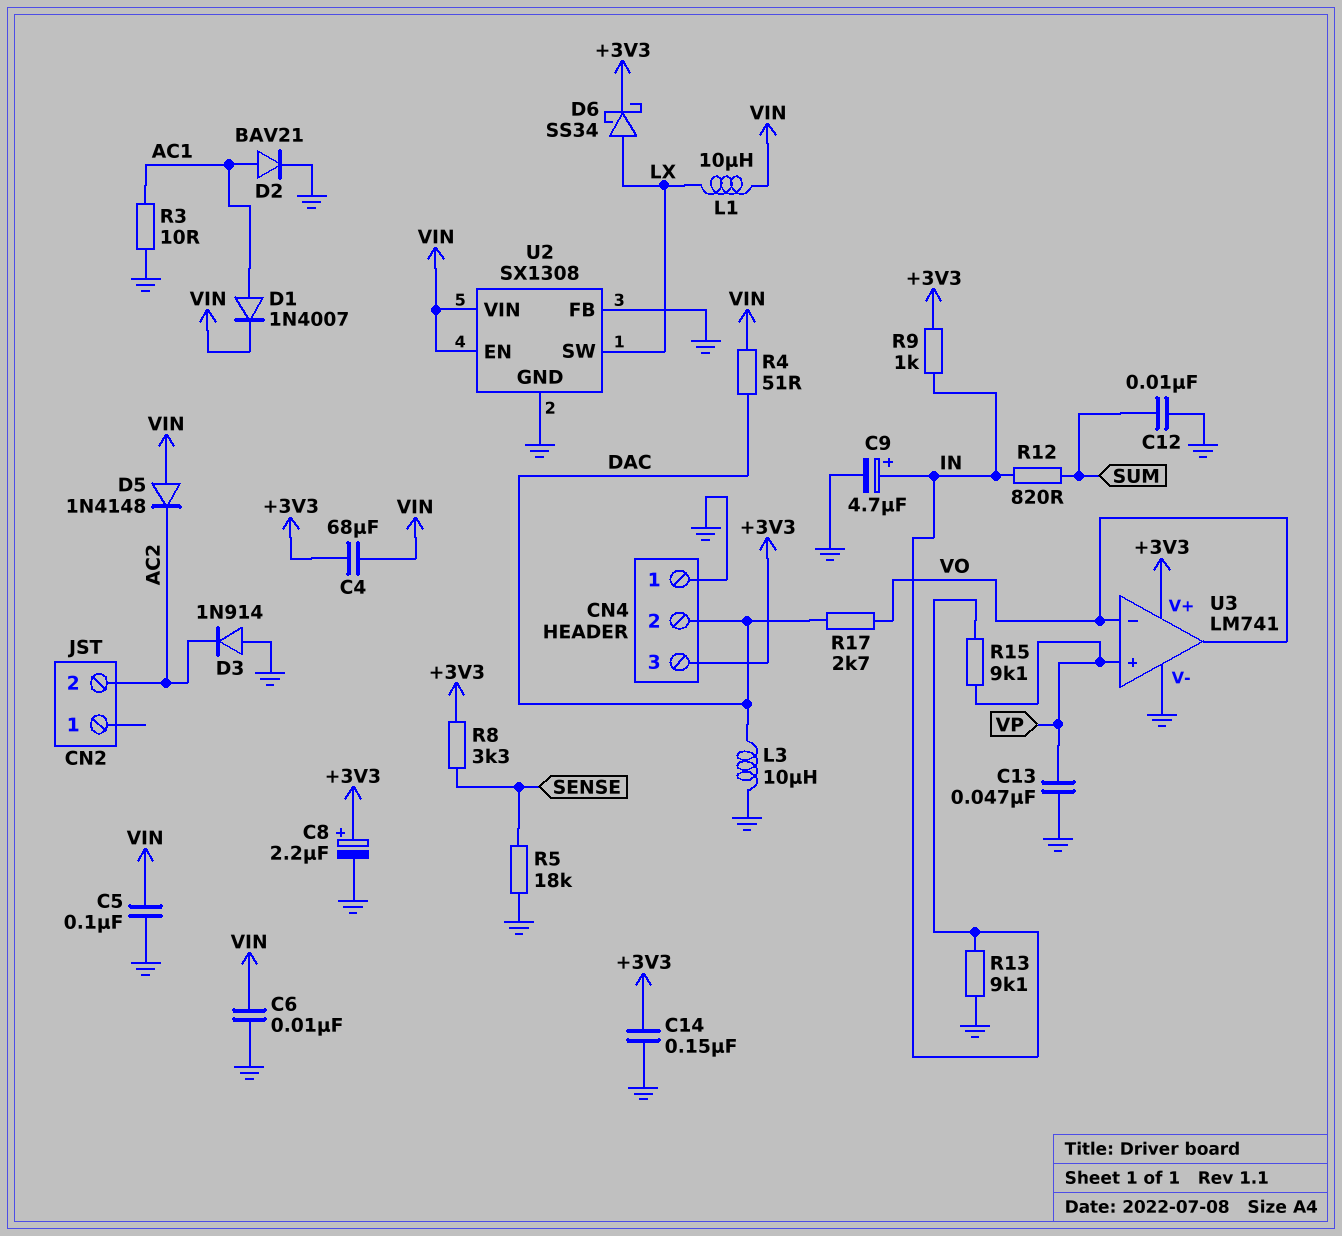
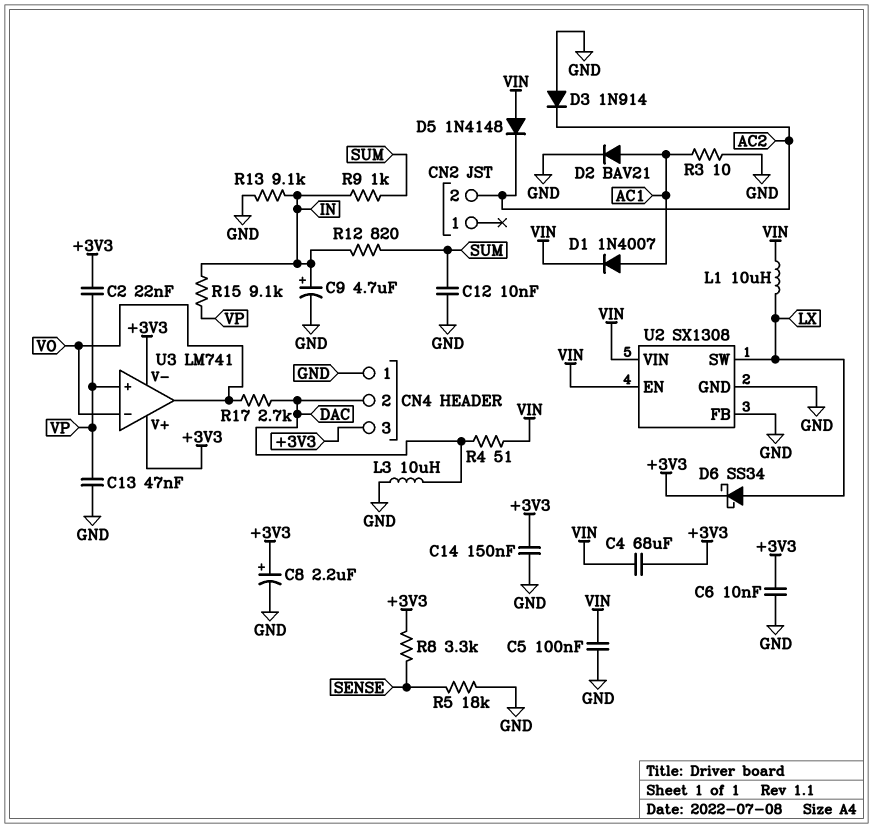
C2: none -> 22nF (+3V3, VP)
C6: 10nF (GND, VIN) -> 10nF (+3V3, GND)
R9: 1k (+3V3, IN) -> 1k (IN, SUM)
U3 pin V-: GND -> +3V3

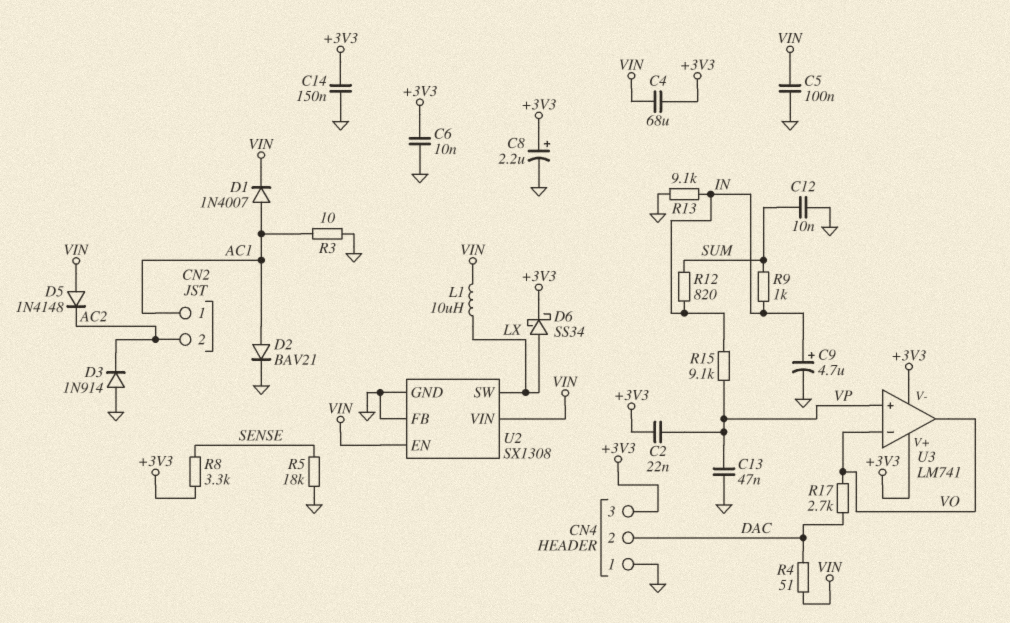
CN2 pin 1: none -> AC1
L3: 10uH (DAC, GND) -> none

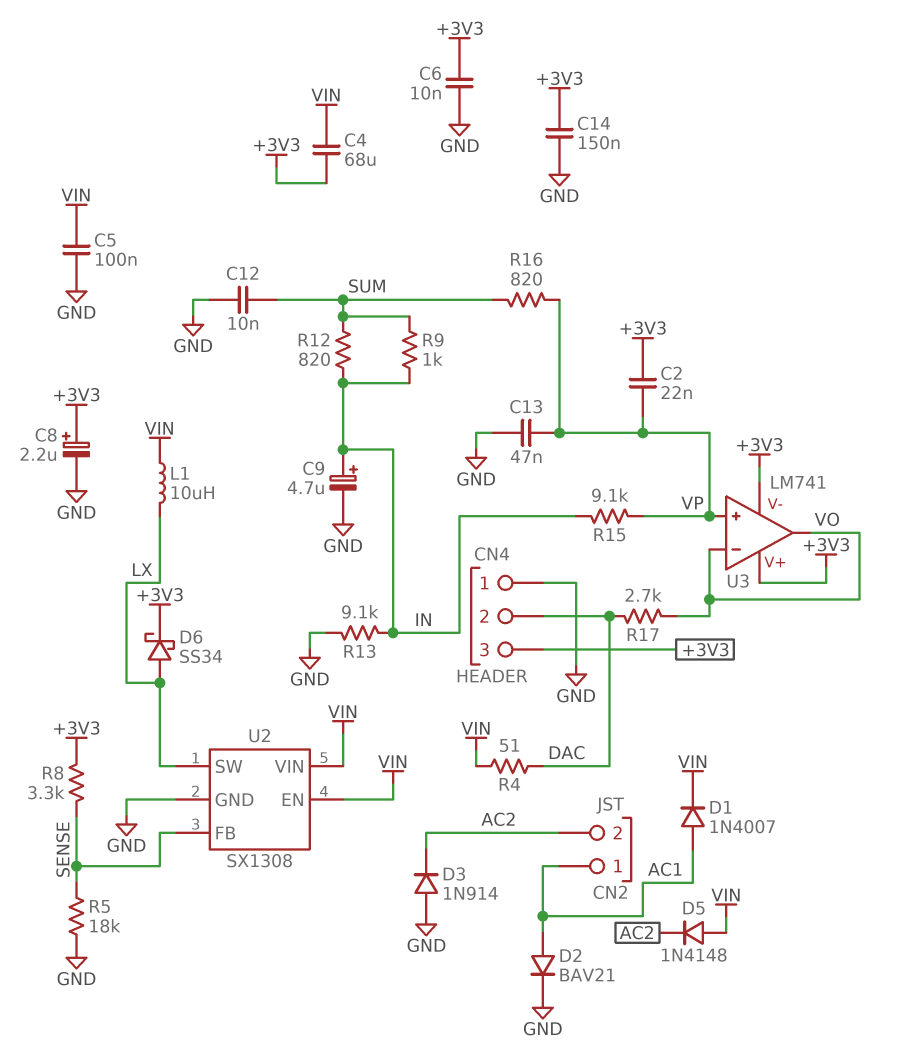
R3: 10 (AC1, GND) -> none
R16: none -> 820 (SUM, VP)
U2 pin FB: GND -> SENSE

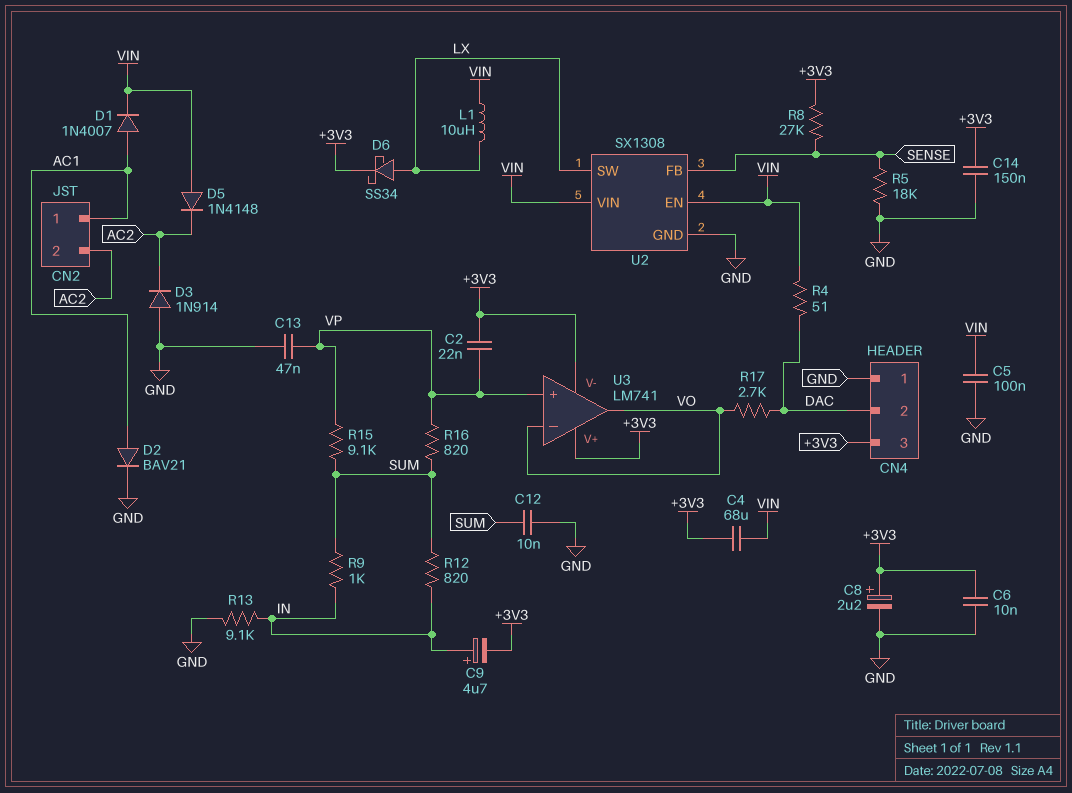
C9: 4.7uF (plus IN, minus GND) -> 4.7uF (plus IN, minus +3V3)
R8: 3.3k (+3V3, SENSE) -> 27k (+3V3, SENSE)
R15: 9.1k (IN, VP) -> 9.1k (SUM, VP)

